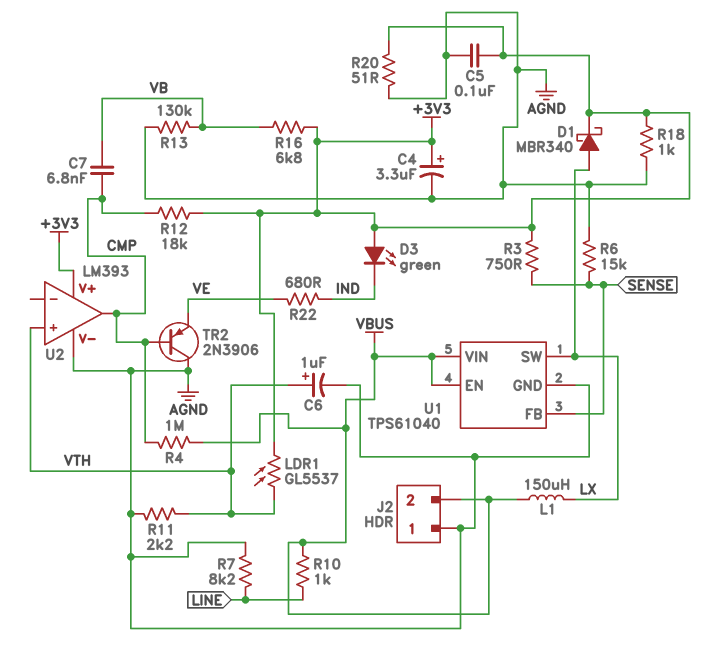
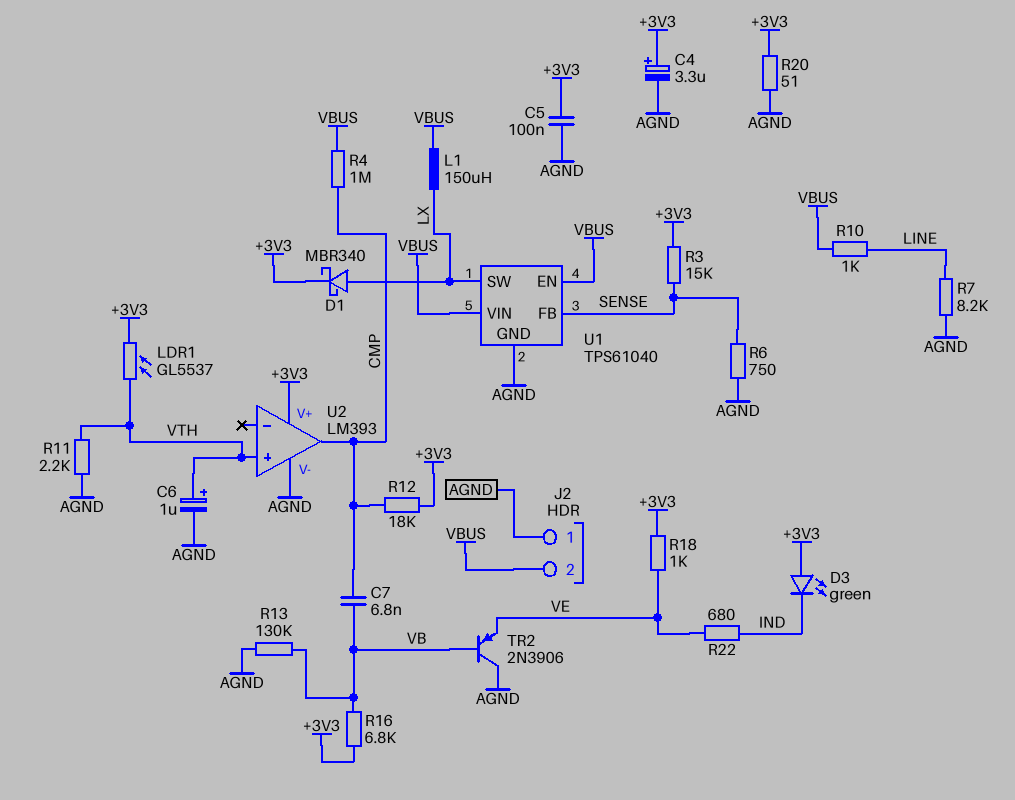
R3: 750 (+3V3, SENSE) -> 15k (+3V3, SENSE)
R6: 15k (AGND, SENSE) -> 750 (AGND, SENSE)
R18: 1k (+3V3, AGND) -> 1k (+3V3, VE)
TR2: PNP 2N3906 (B CMP, C AGND, E VE) -> PNP 2N3906 (B VB, C AGND, E VE)

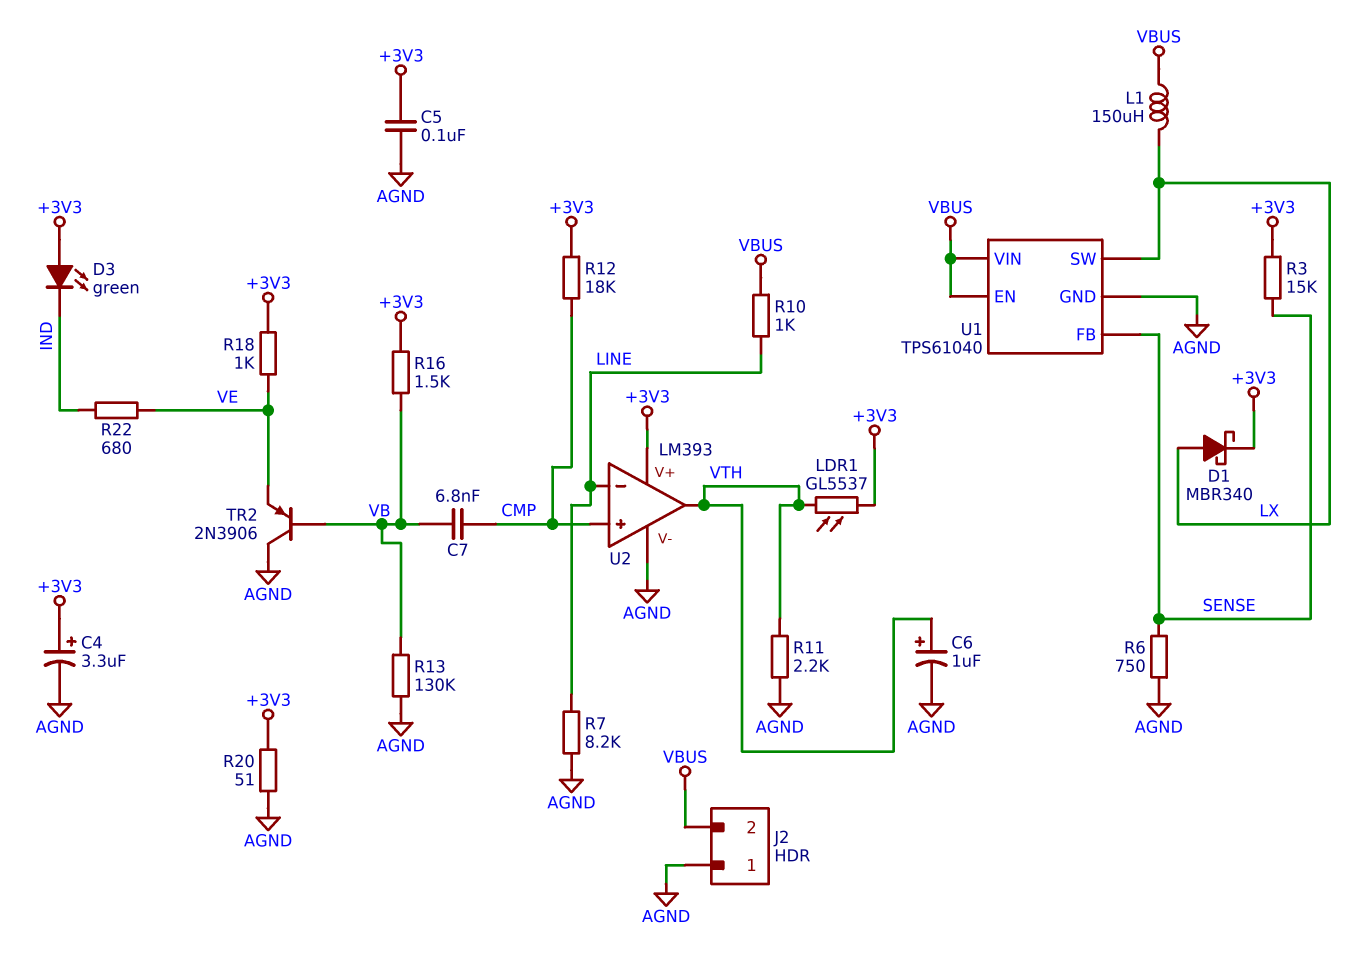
R4: 1M (CMP, VBUS) -> none
R16: 6.8k (+3V3, VB) -> 1.5k (+3V3, VB)
U2 pin in+: VTH -> CMP
U2 pin in-: none -> LINE
U2 pin out: CMP -> VTH

